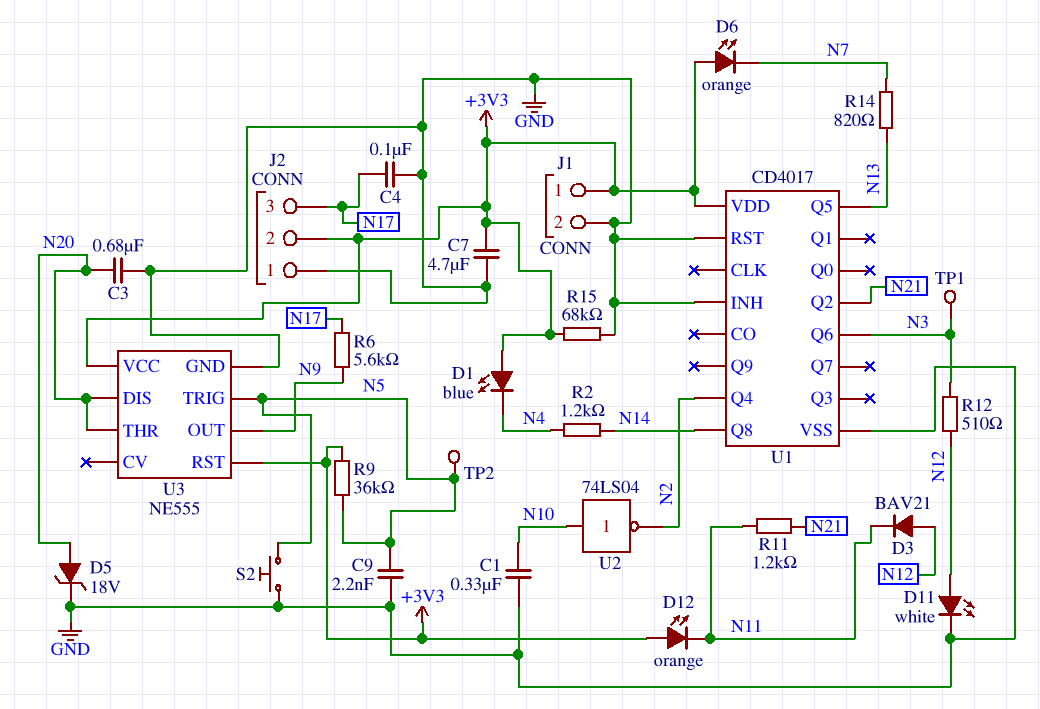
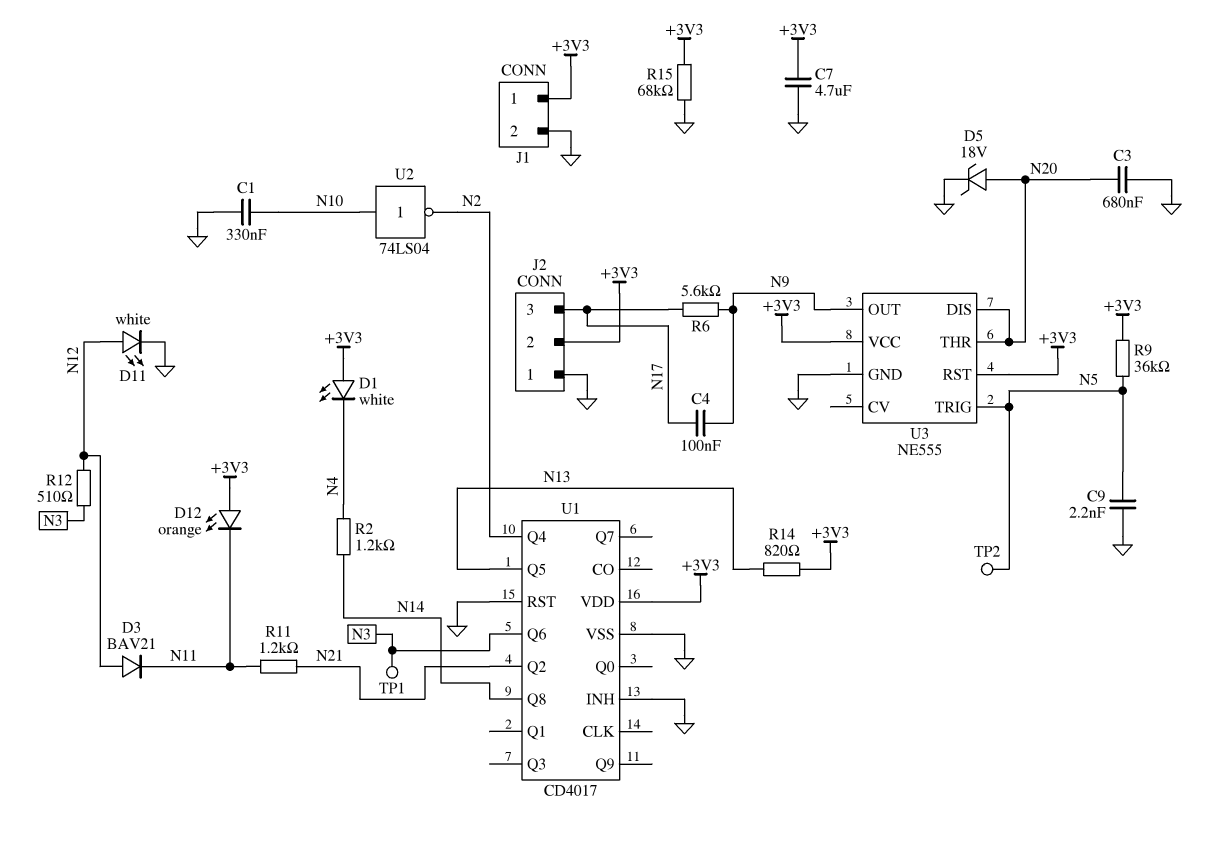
C4: 100nF (GND, N17) -> 100nF (N9, N17)
D1: LED blue (A +3V3, K N4) -> LED white (A +3V3, K N4)
D6: LED orange (A +3V3, K N7) -> none
R14: 820 (N7, N13) -> 820 (+3V3, N13)
S2: button (GND, N5) -> none

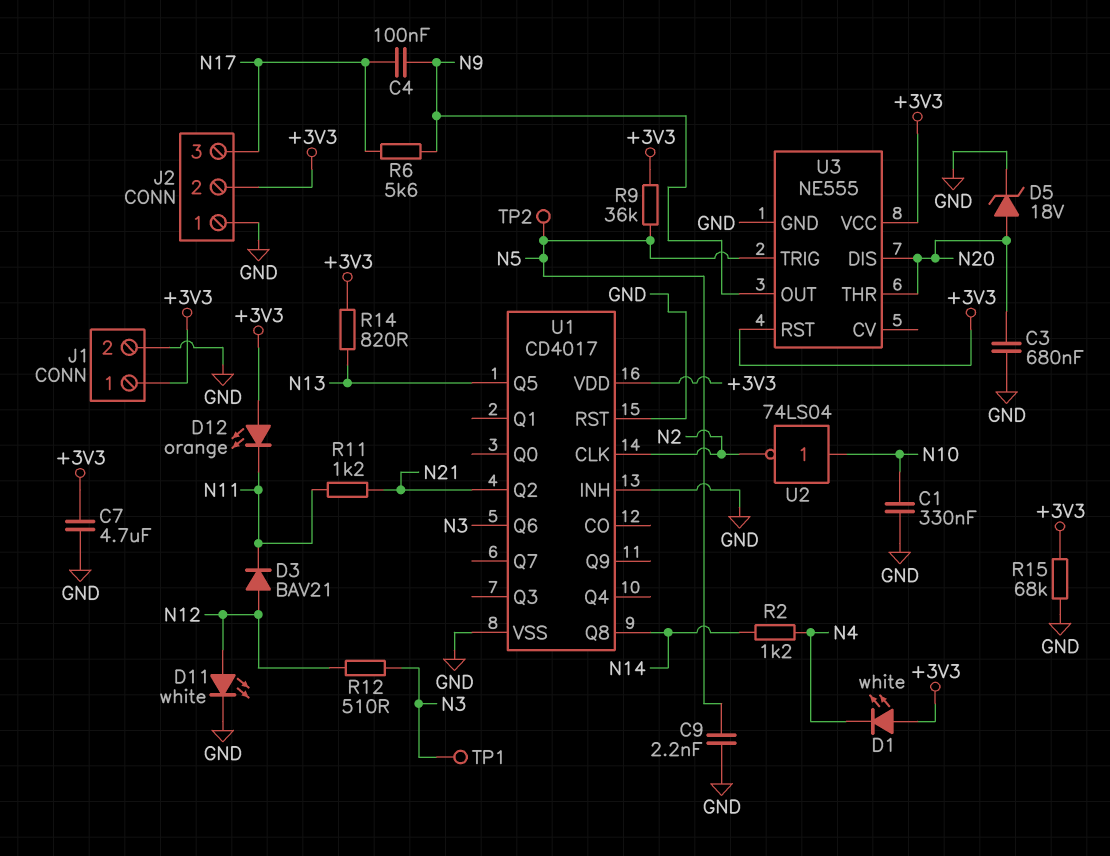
U1 pin CLK: none -> N2
U1 pin Q4: N2 -> none

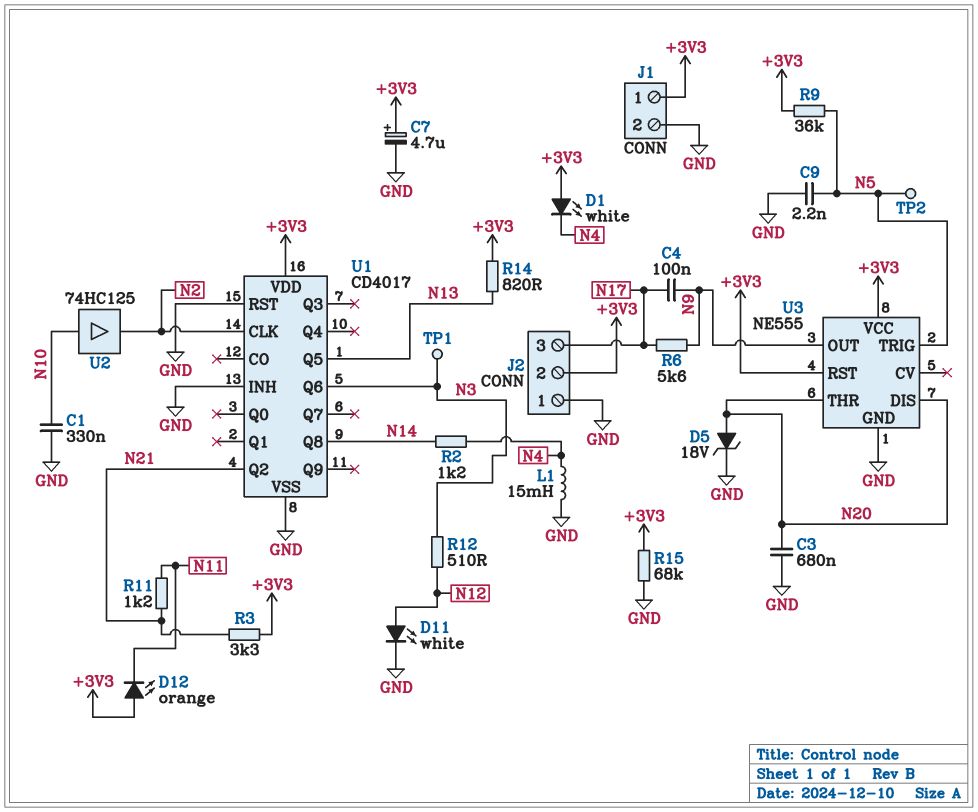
C7: 4.7uF (+3V3, GND) -> 4.7uF (plus +3V3, minus GND)
D3: diode BAV21 (A N12, K N11) -> none
L1: none -> 15mH (GND, N4)
R3: none -> 3.3k (+3V3, N21)
U2: NOT 74LS04 (in N10, out N2) -> buffer 74HC125 (in N10, out N2)

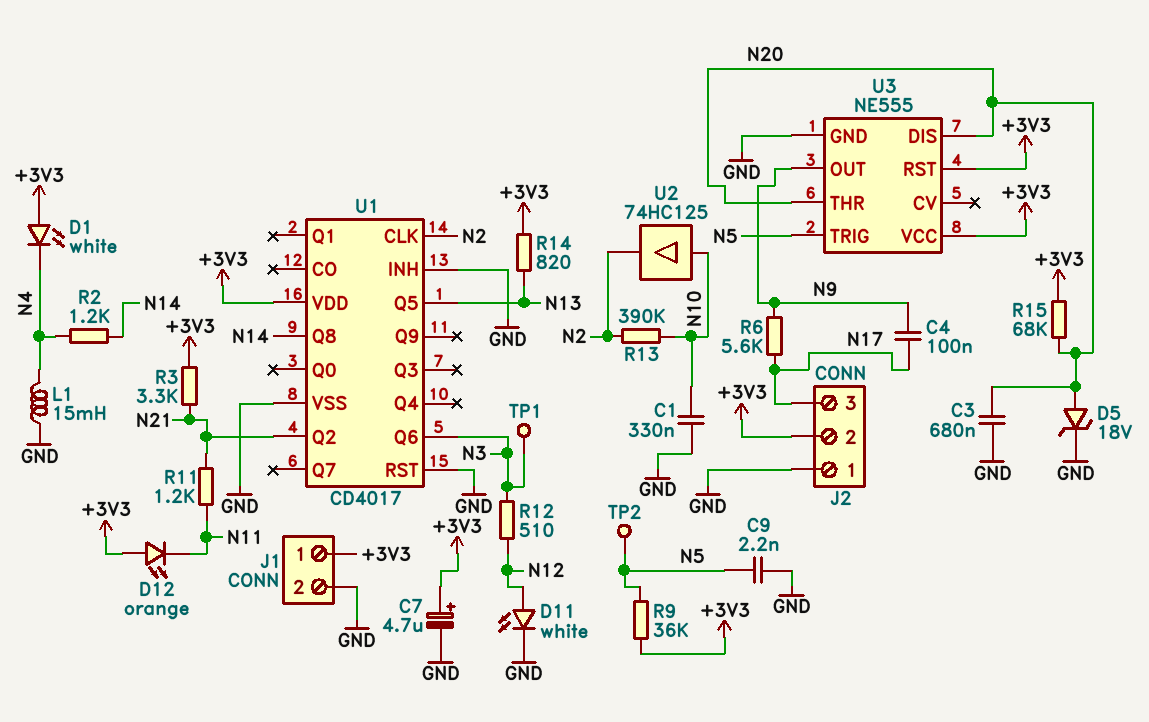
R13: none -> 390k (N2, N10)
R15: 68k (+3V3, GND) -> 68k (+3V3, N20)

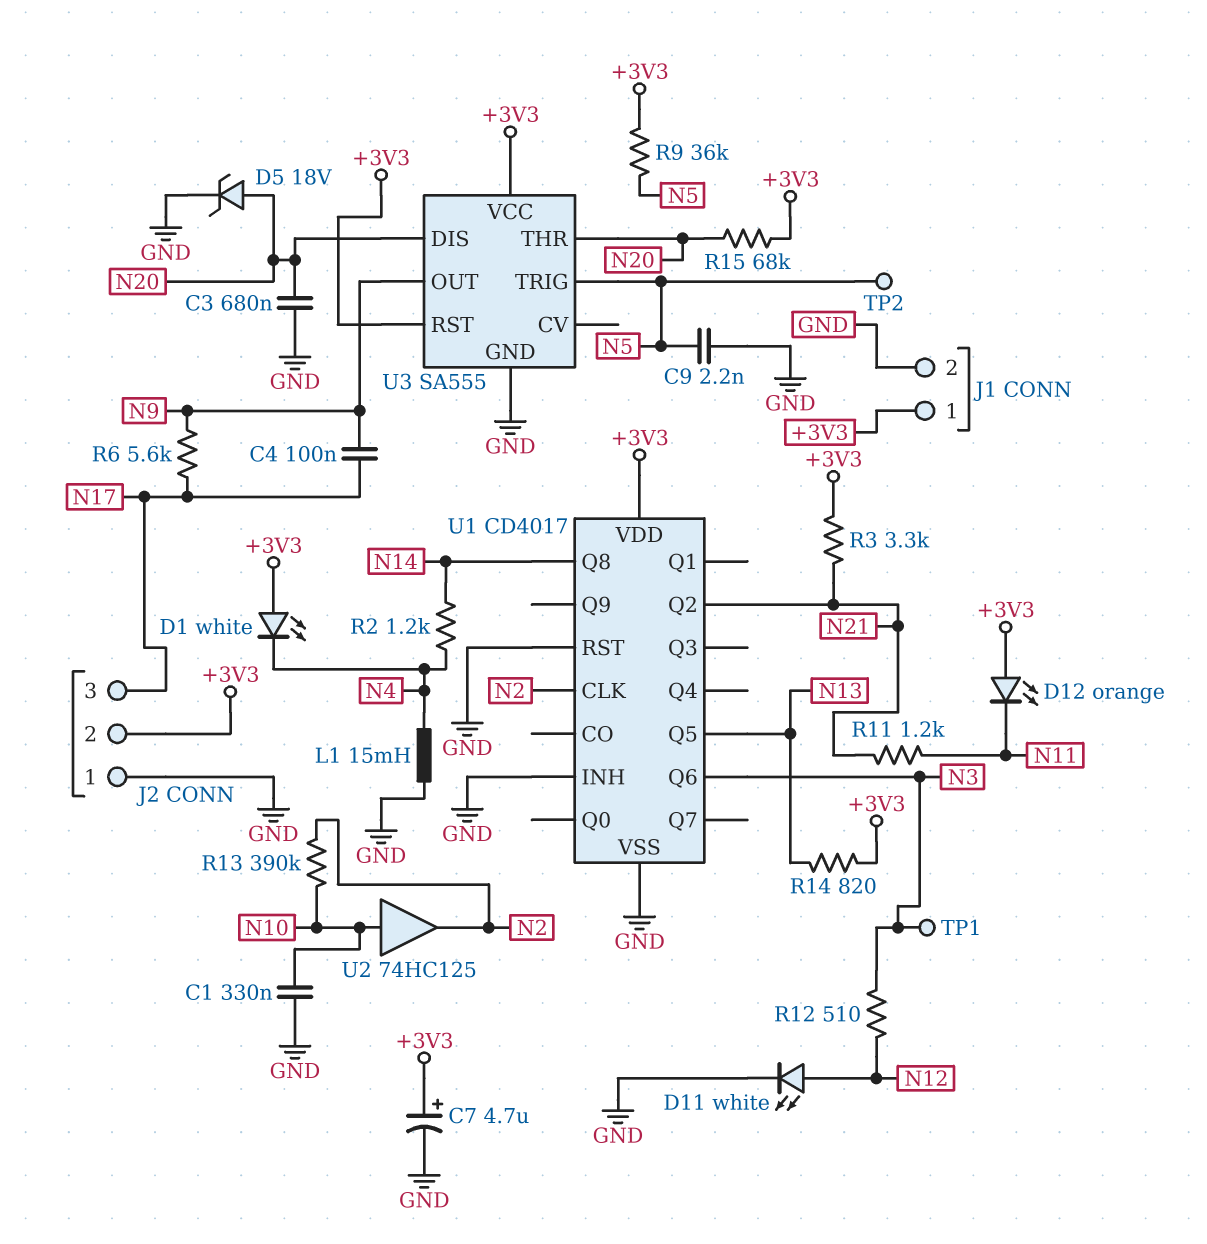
U3: NE555 -> SA555

